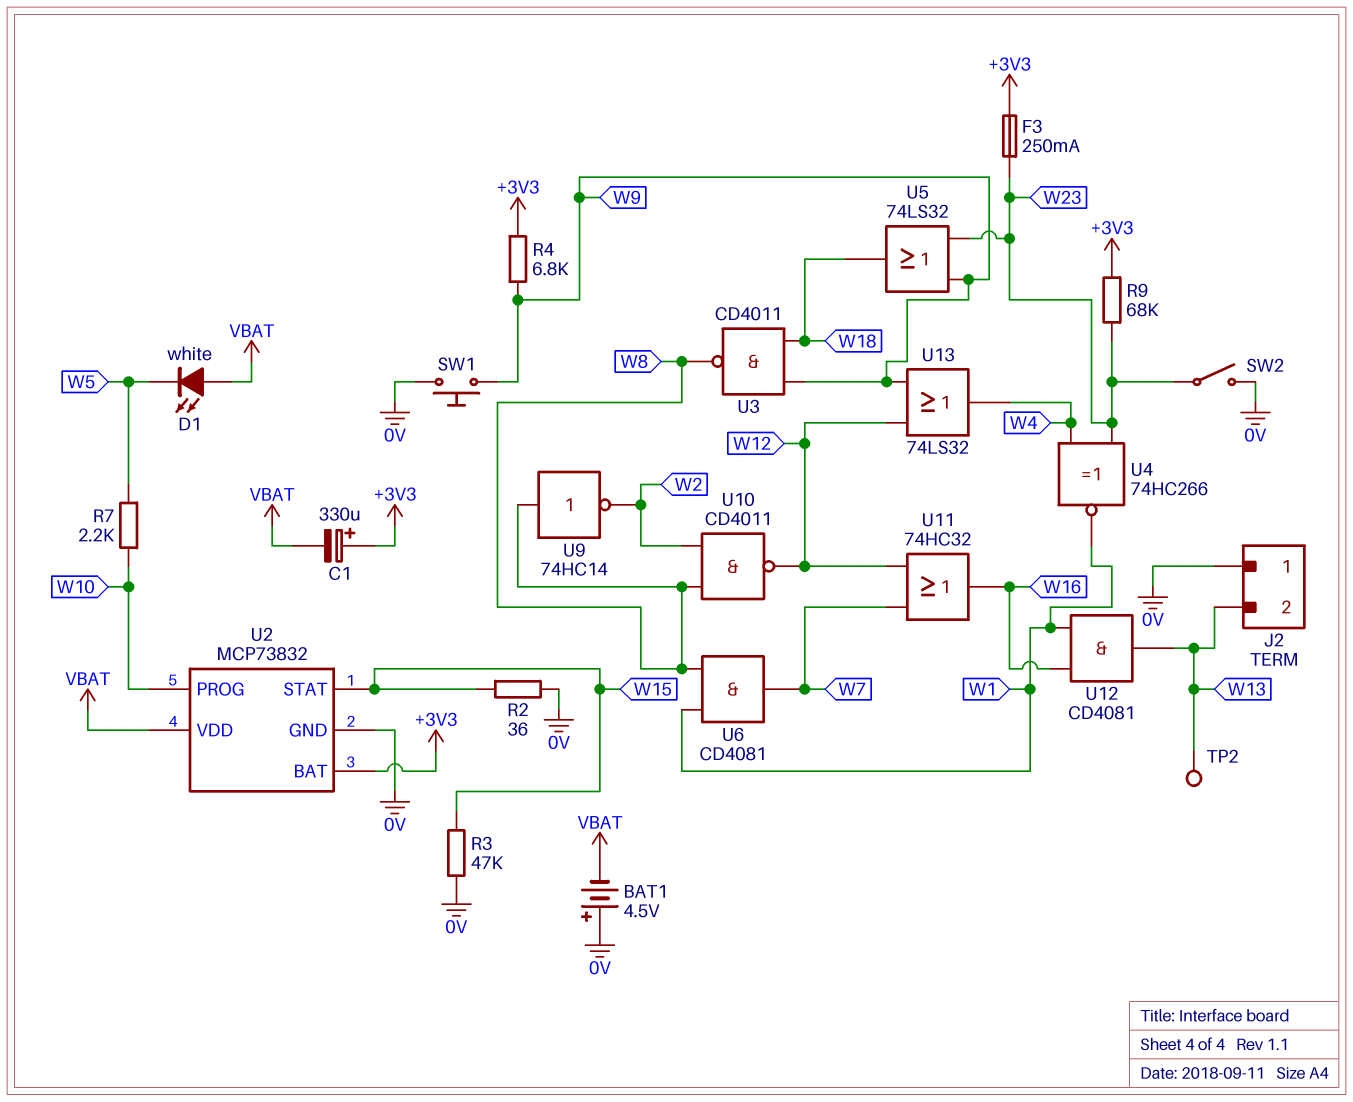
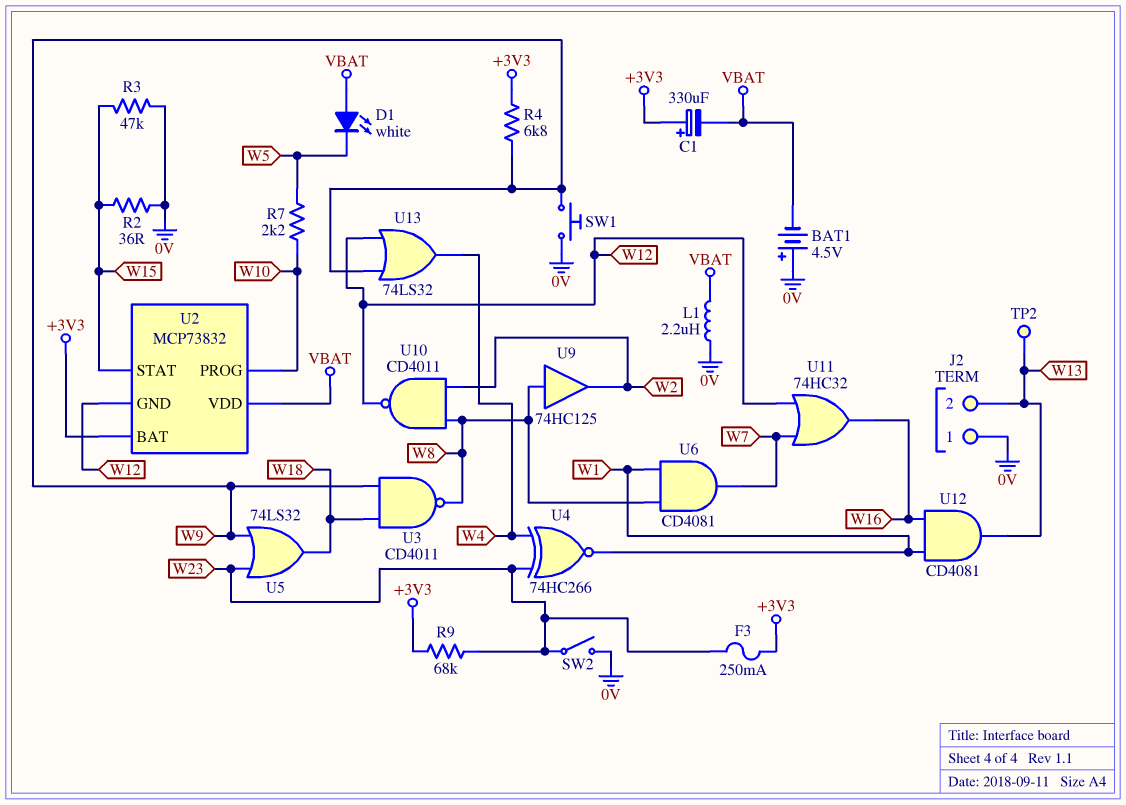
L1: none -> 2.2uH (0V, VBAT)
U2 pin GND: 0V -> W12
U9: NOT 74HC14 (in W8, out W2) -> buffer 74HC125 (in W8, out W2)

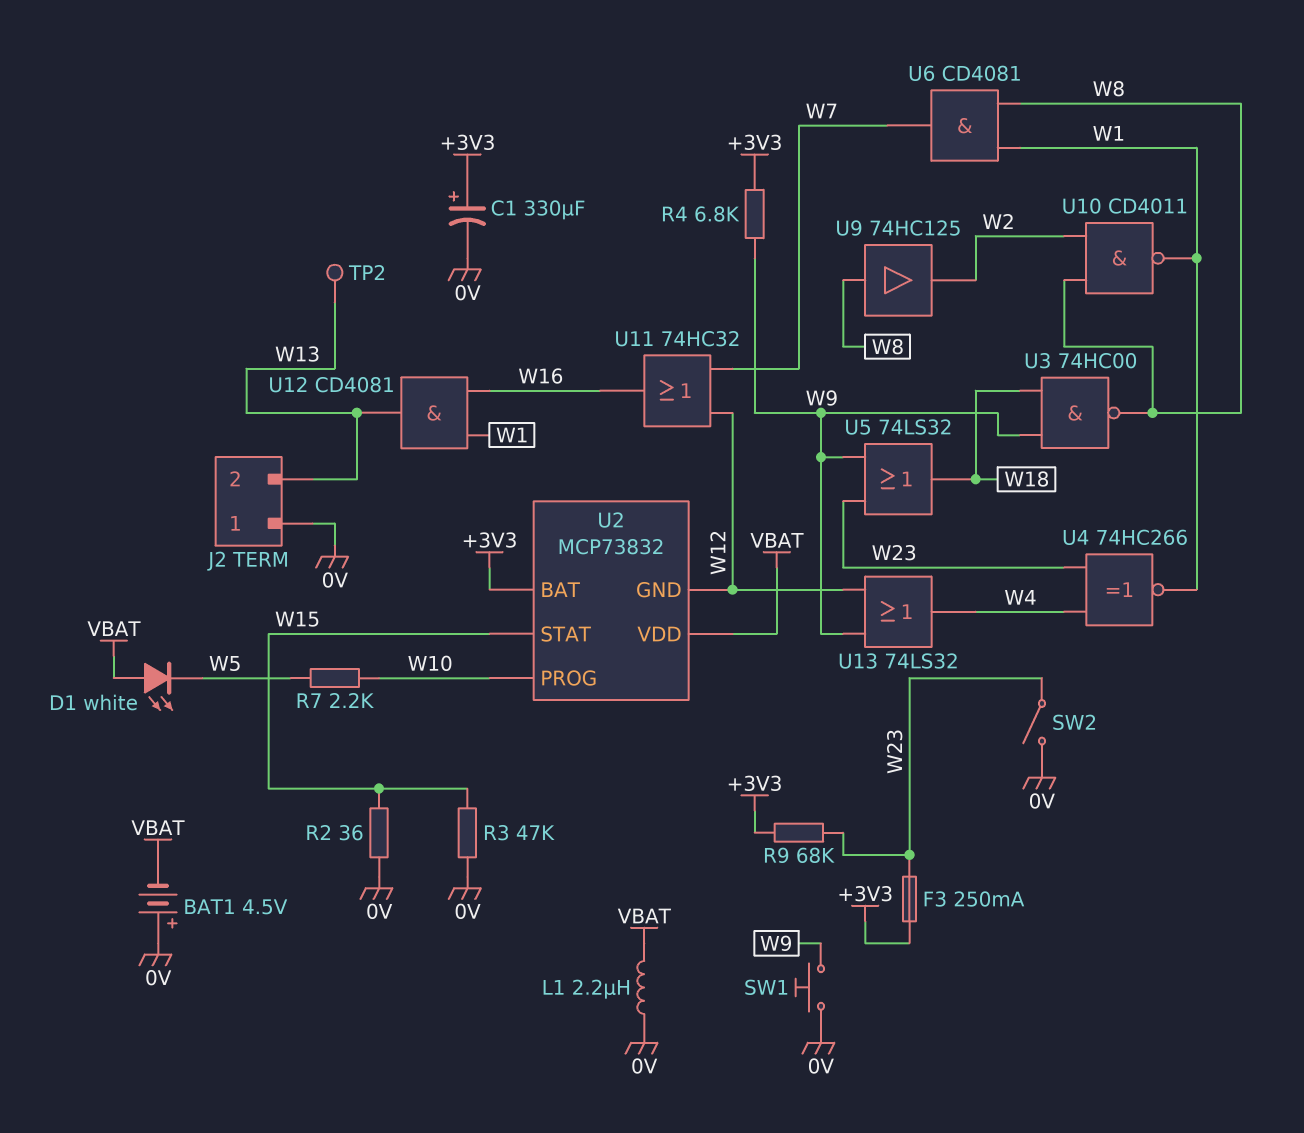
C1: 330uF (plus +3V3, minus VBAT) -> 330uF (plus +3V3, minus 0V)
U3: NAND CD4011 (in W9, in W18, out W8) -> NAND 74HC00 (in W9, in W18, out W8)
U10: NAND CD4011 (in W2, in W8, out W12) -> NAND CD4011 (in W2, in W8, out W1)

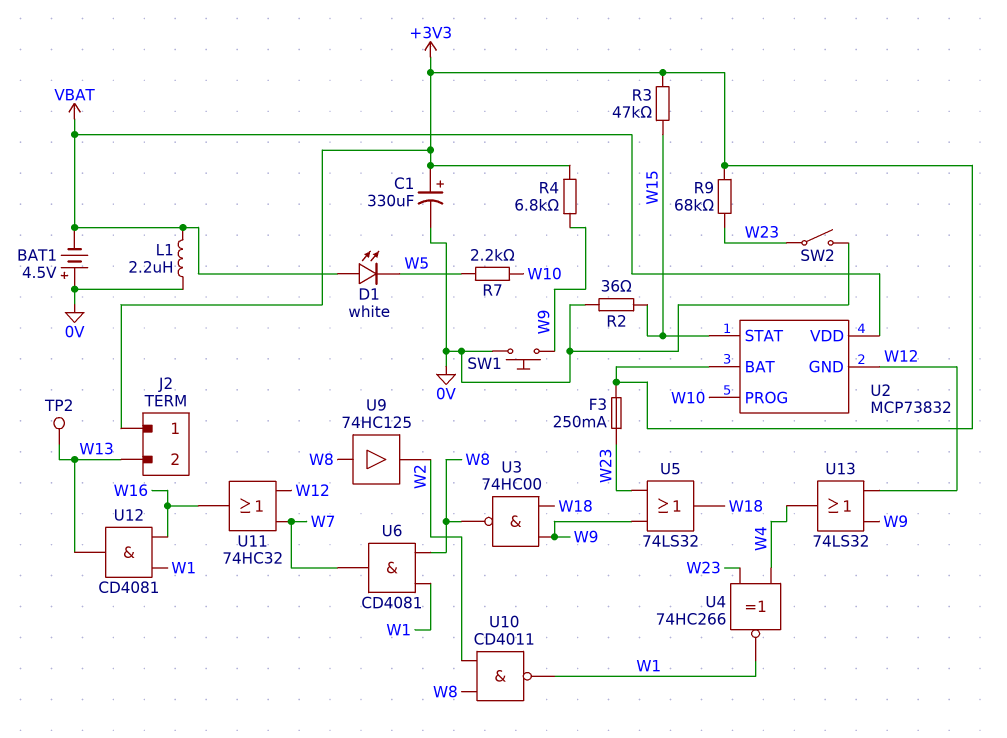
J2 pin 1: 0V -> +3V3
R3: 47k (0V, W15) -> 47k (+3V3, W15)

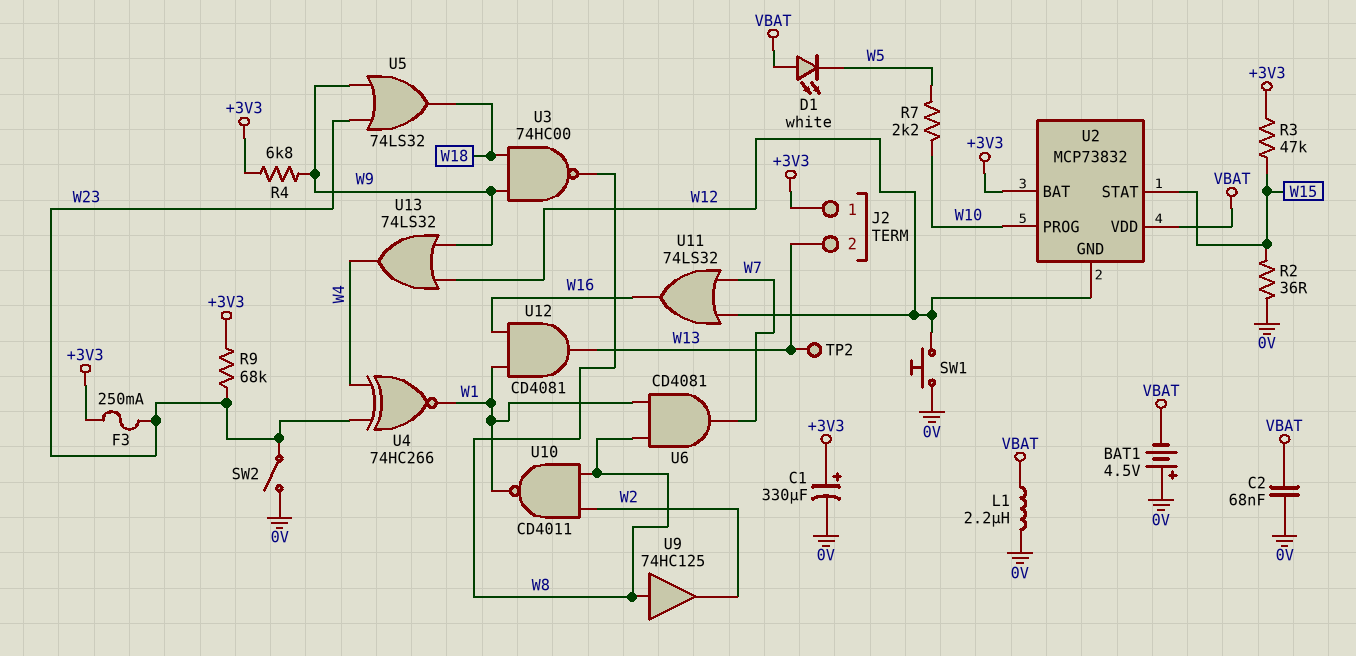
C2: none -> 68nF (0V, VBAT)
SW1: button (0V, W9) -> button (0V, W12)
U11: OR 74HC32 (in W7, in W12, out W16) -> OR 74LS32 (in W7, in W12, out W16)

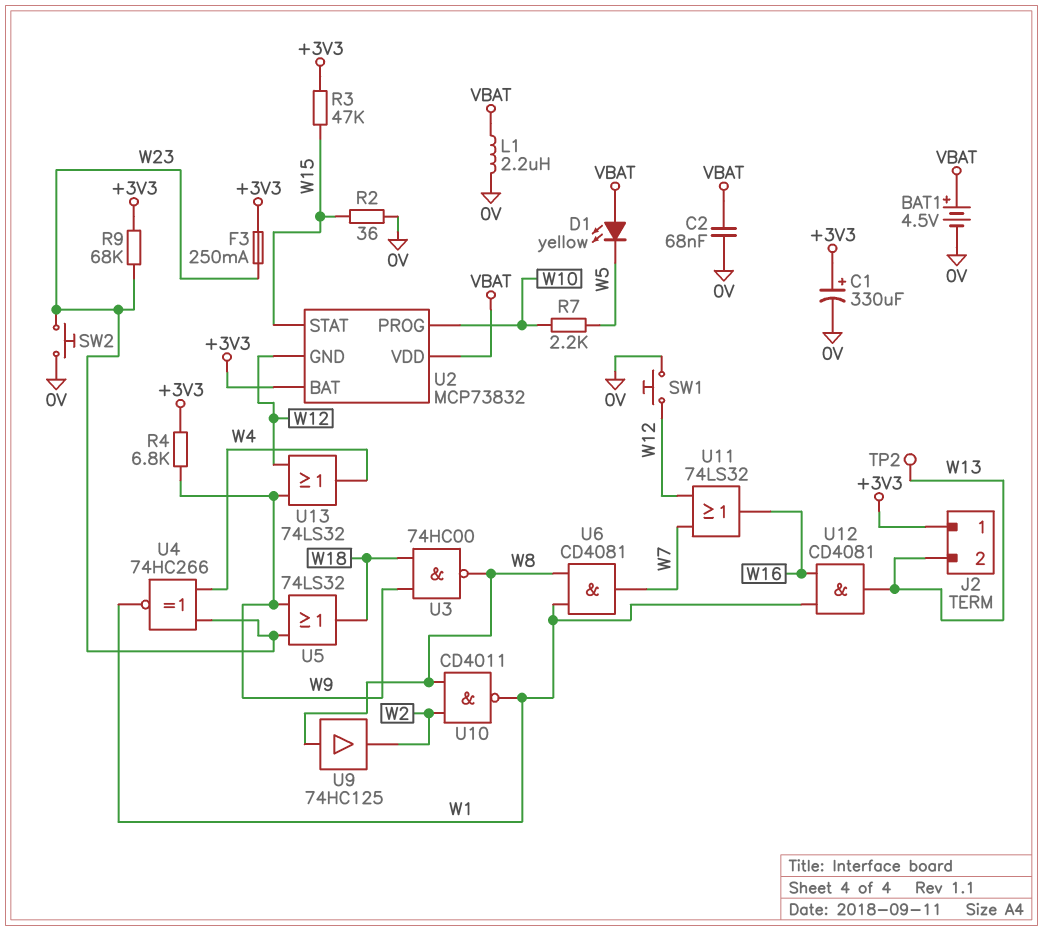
BAT1: 4.5V (plus 0V, minus VBAT) -> 4.5V (plus VBAT, minus 0V)
D1: LED white (A VBAT, K W5) -> LED yellow (A VBAT, K W5)
SW2: switch (0V, W23) -> button (0V, W23)

